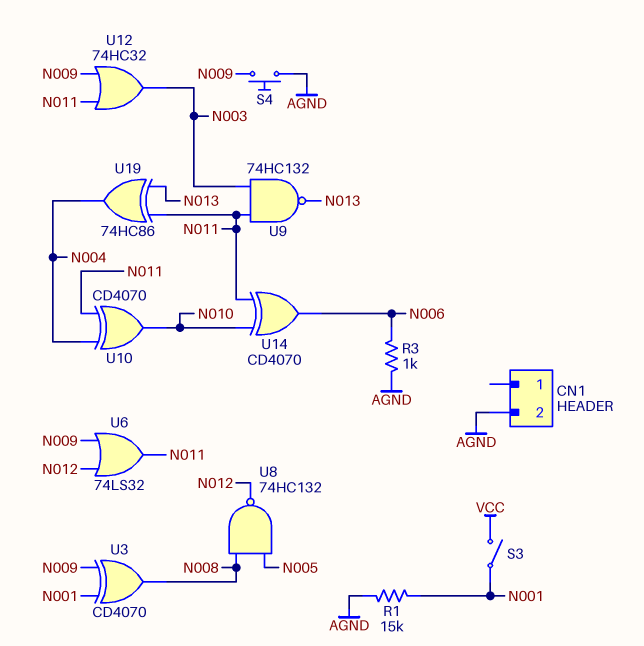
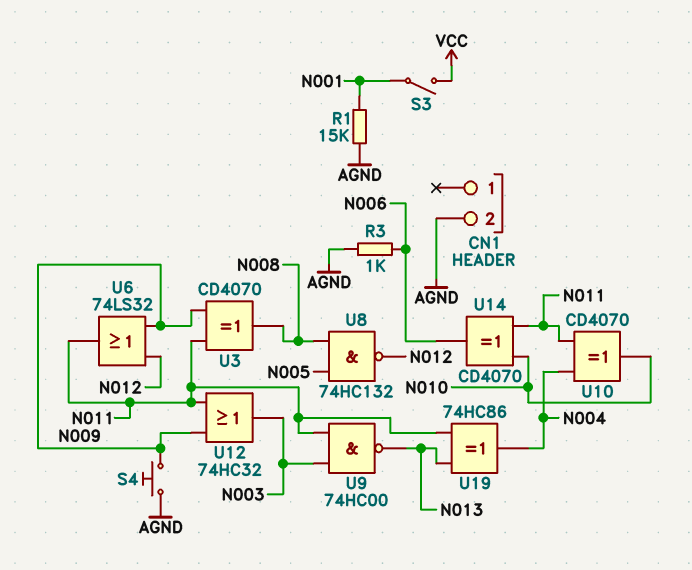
U3: XOR CD4070 (in N001, in N009, out N008) -> XOR CD4070 (in N009, in N011, out N008)
U9: NAND 74HC132 (in N003, in N011, out N013) -> NAND 74HC00 (in N003, in N011, out N013)

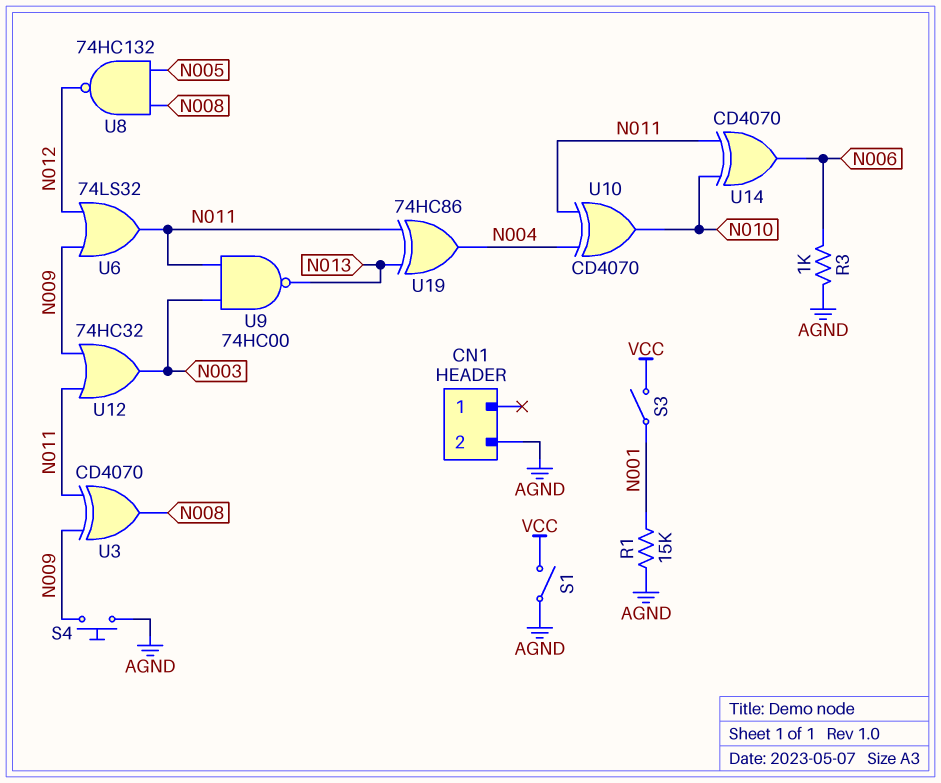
S1: none -> switch (AGND, VCC)

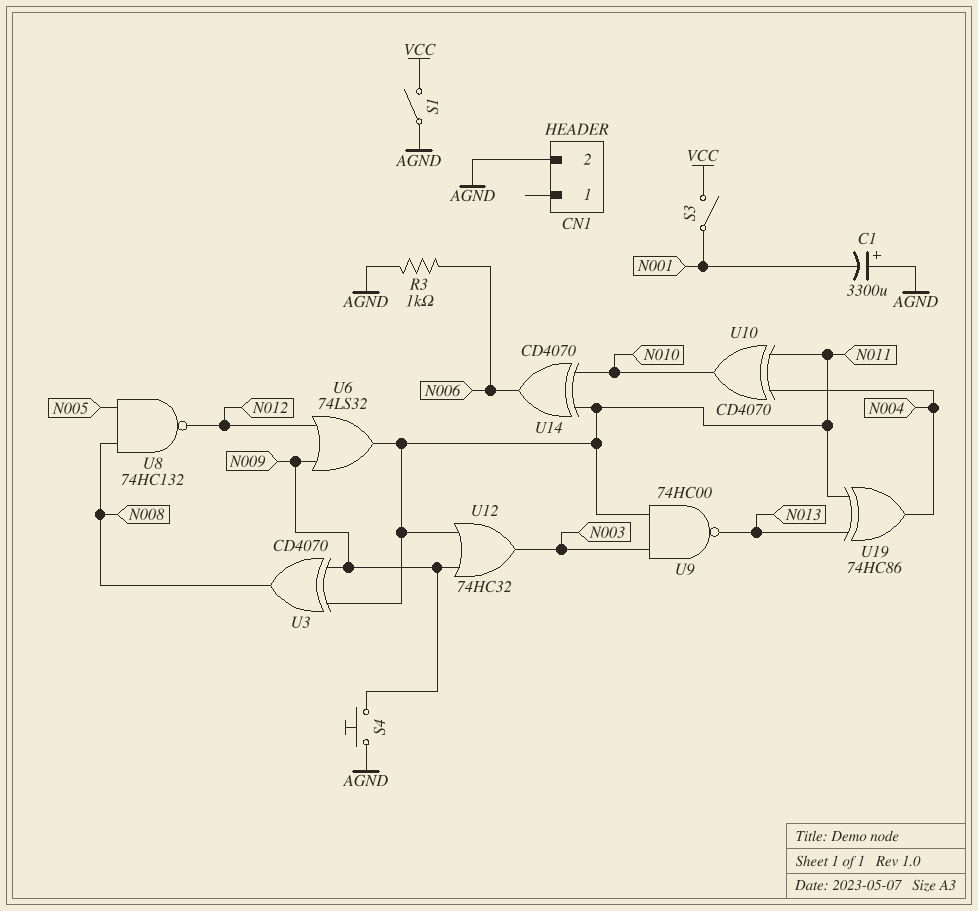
C1: none -> 3300uF (plus AGND, minus N001)
R1: 15k (AGND, N001) -> none

